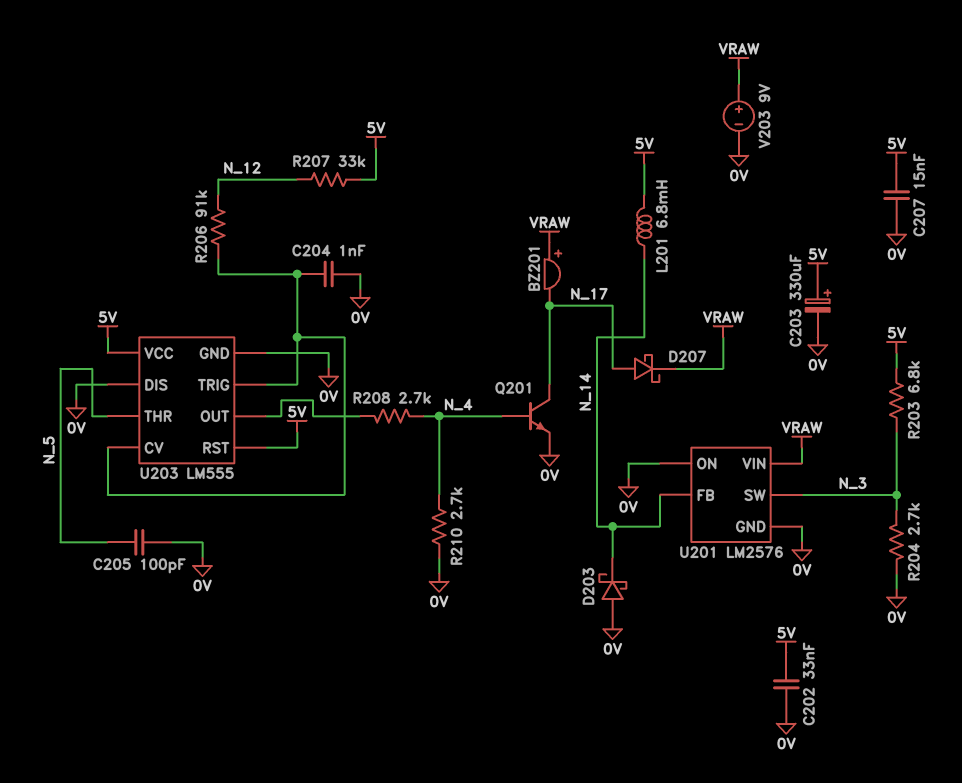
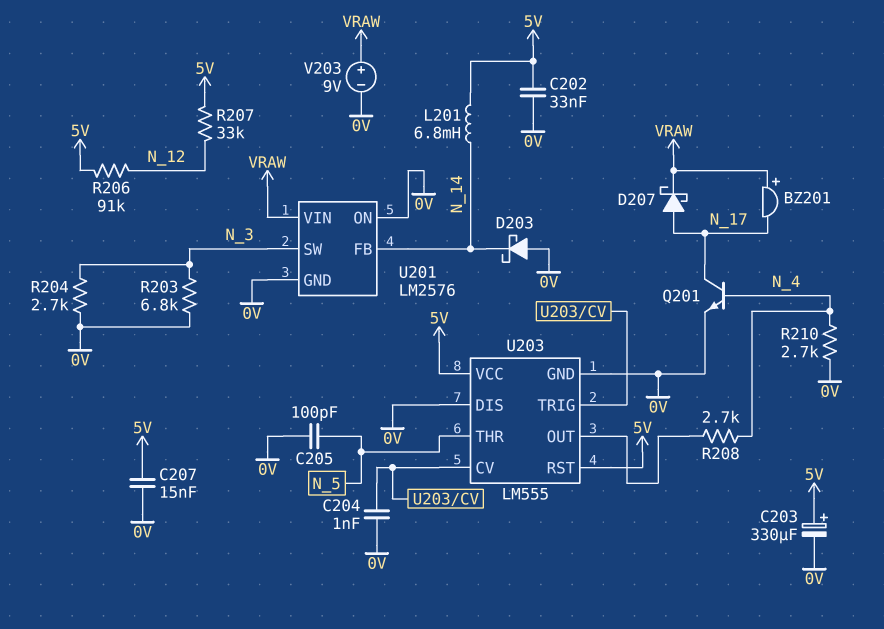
R203: 6.8k (5V, N_3) -> 6.8k (0V, N_3)
R206: 91k (N_12, U203/CV) -> 91k (5V, N_12)

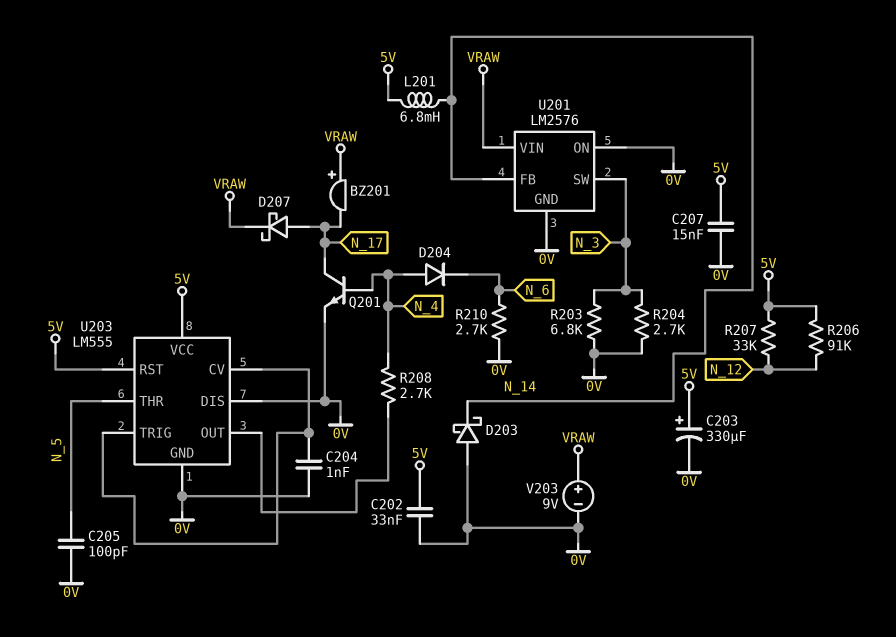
D204: none -> diode (A N_4, K N_6)
R210: 2.7k (0V, N_4) -> 2.7k (0V, N_6)

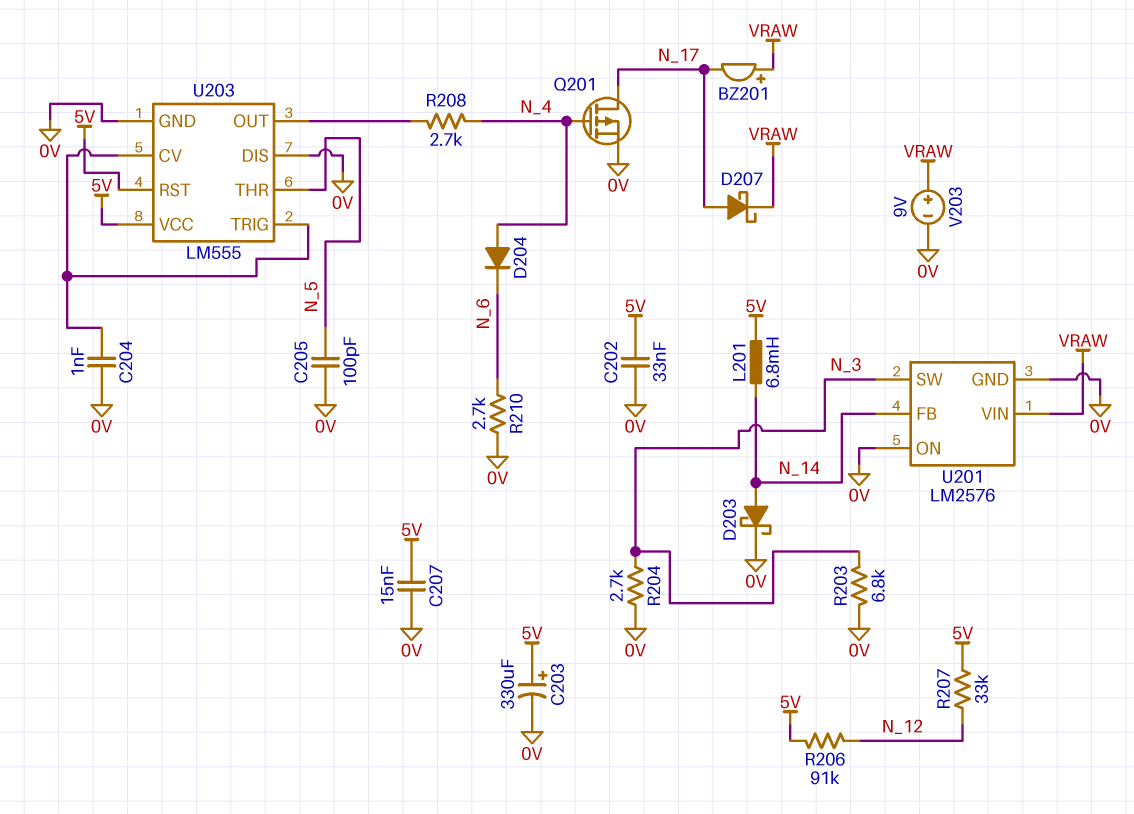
D203: schottky (A 0V, K N_14) -> schottky (A N_14, K 0V)
Q201: NPN (B N_4, C N_17, E 0V) -> PMOS (G N_4, D N_17, S 0V)

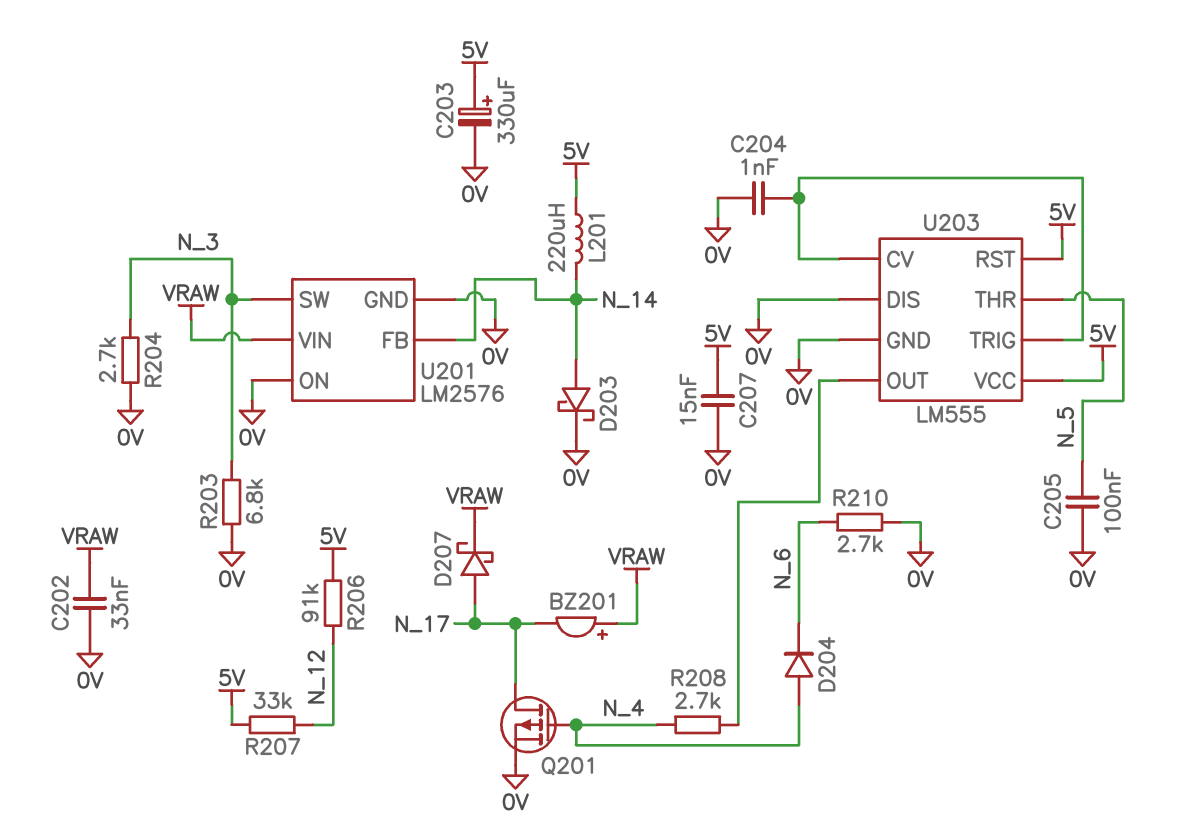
C202: 33nF (0V, 5V) -> 33nF (0V, VRAW)
C205: 100pF (0V, N_5) -> 100nF (0V, N_5)
L201: 6.8mH (5V, N_14) -> 220uH (5V, N_14)
V203: 9V (plus VRAW, minus 0V) -> none

